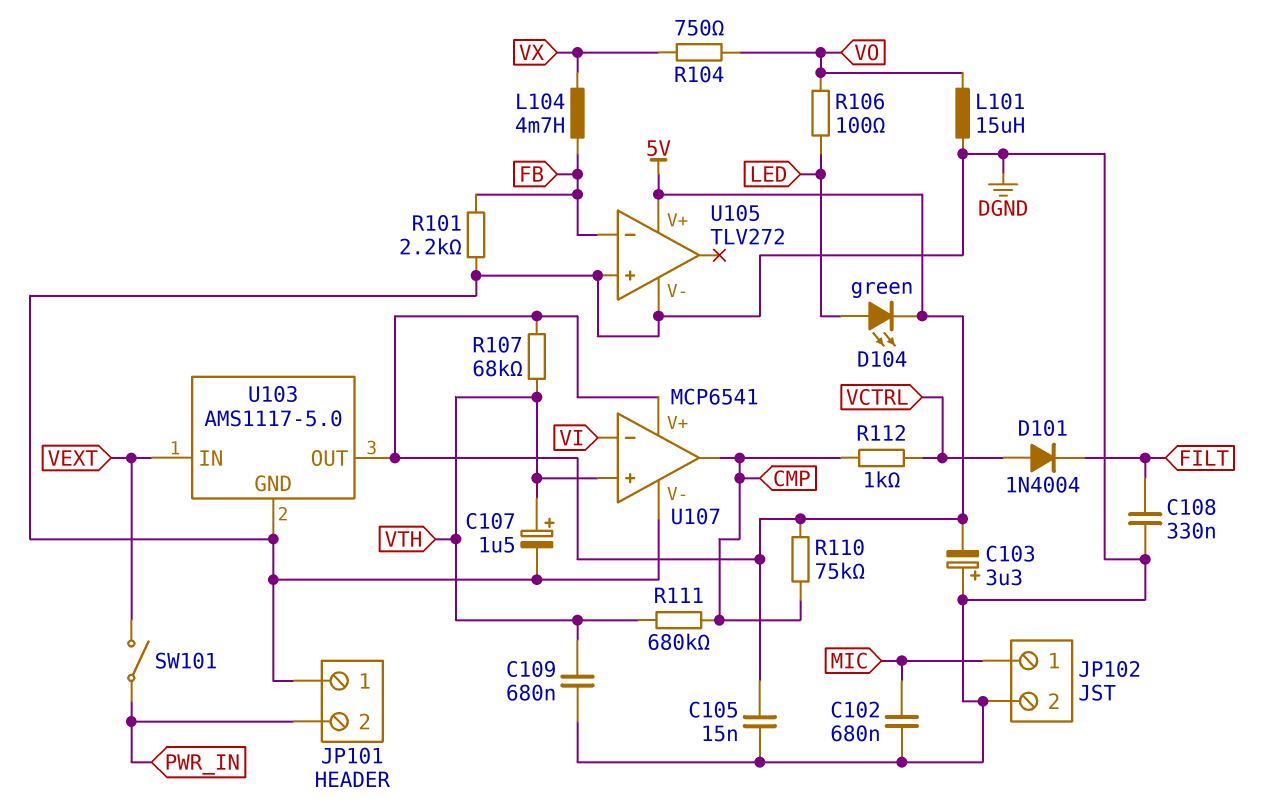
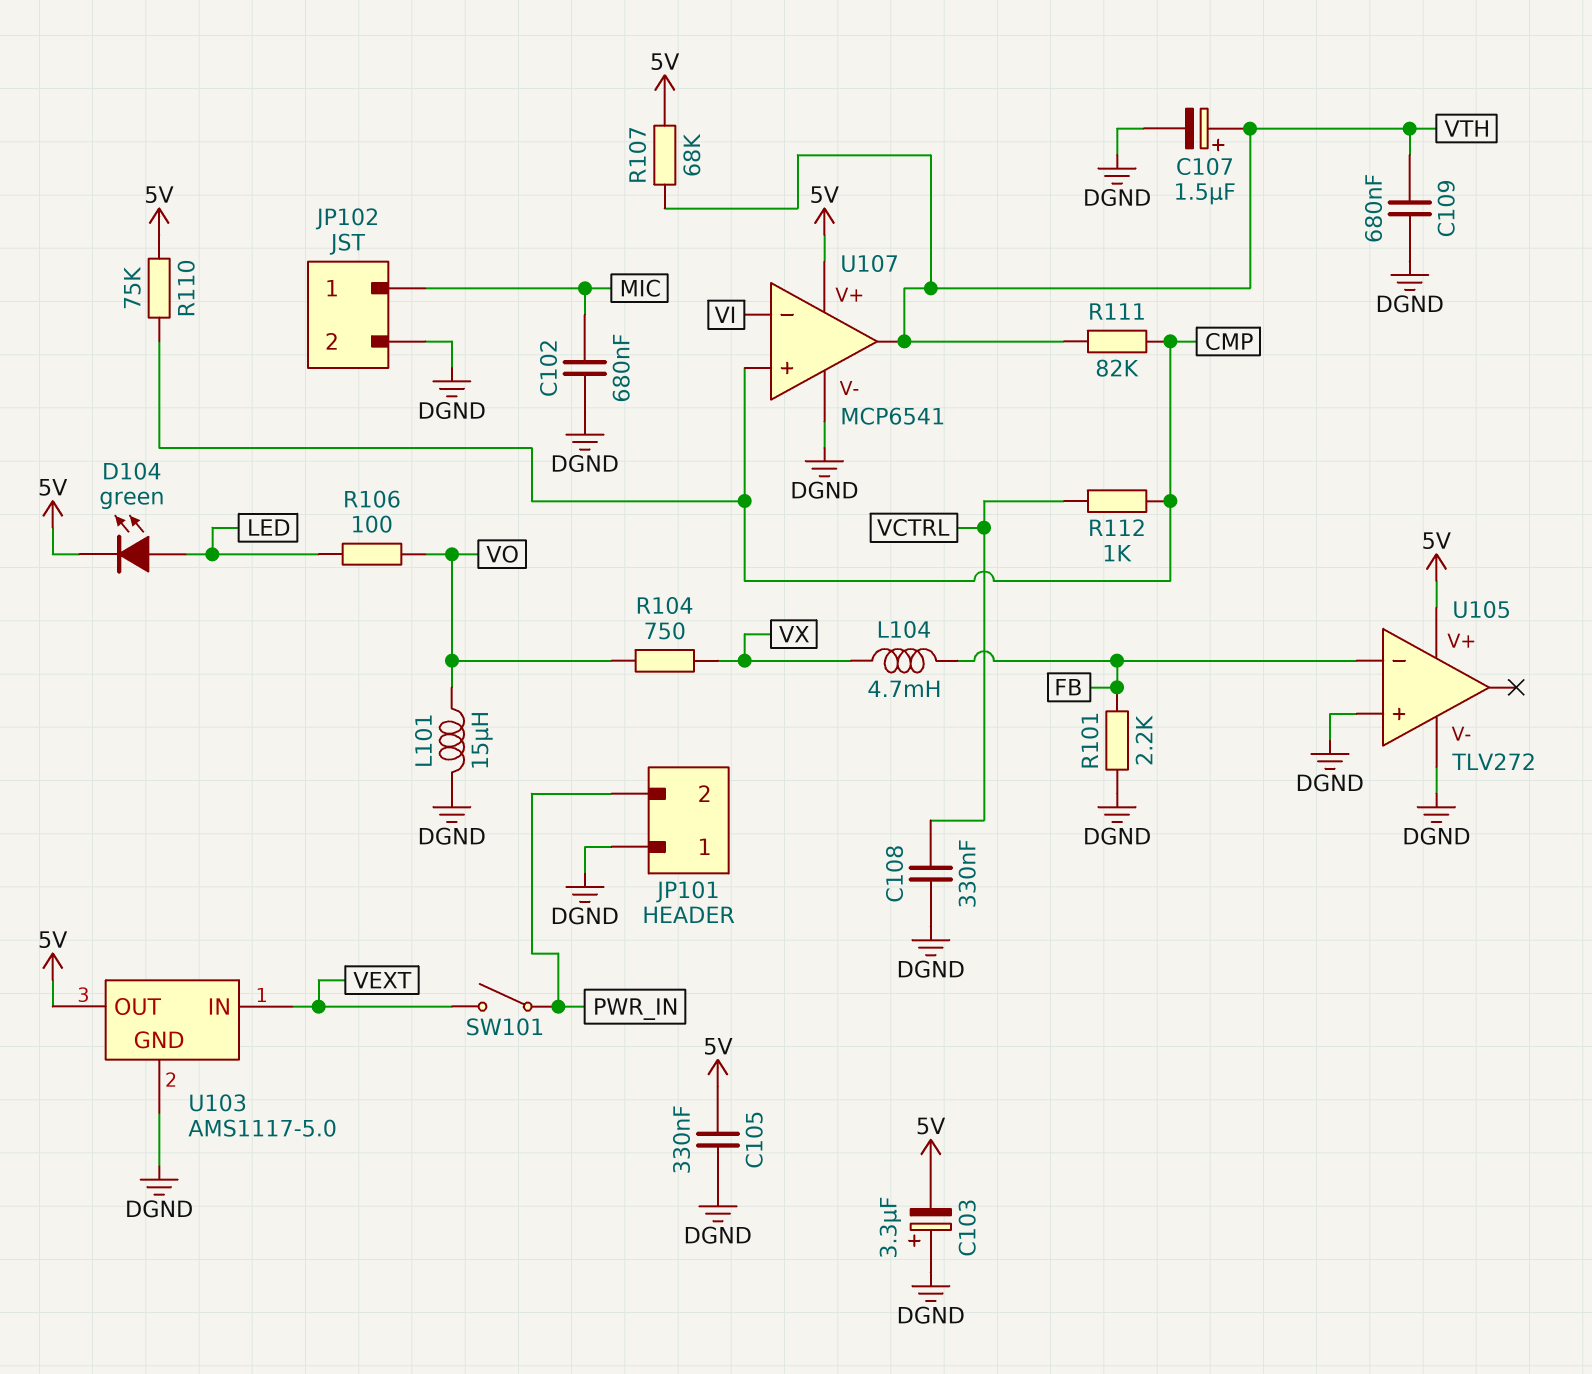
C105: 15nF (5V, DGND) -> 330nF (5V, DGND)
C108: 330nF (DGND, FILT) -> 330nF (DGND, VCTRL)
D101: diode 1N4004 (A VCTRL, K FILT) -> none
R111: 680k (CMP, VTH) -> 82k (CMP, VTH)
U107 pin in+: VTH -> CMP
U107 pin out: CMP -> VTH

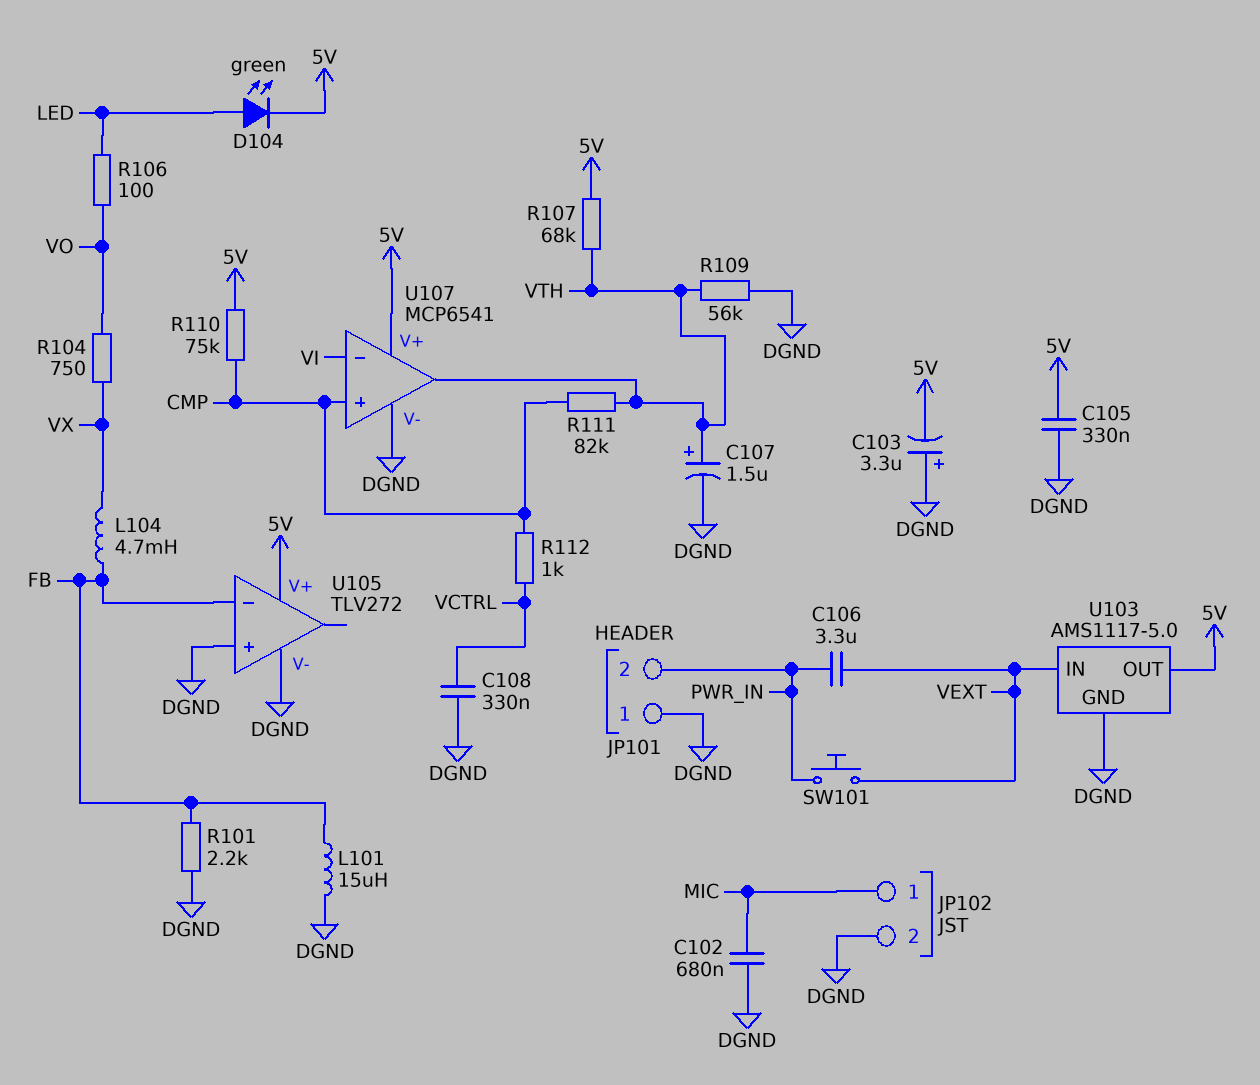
C106: none -> 3.3uF (PWR_IN, VEXT)
C109: 680nF (DGND, VTH) -> none
L101: 15uH (DGND, VO) -> 15uH (DGND, FB)
R109: none -> 56k (DGND, VTH)
SW101: switch (PWR_IN, VEXT) -> button (PWR_IN, VEXT)

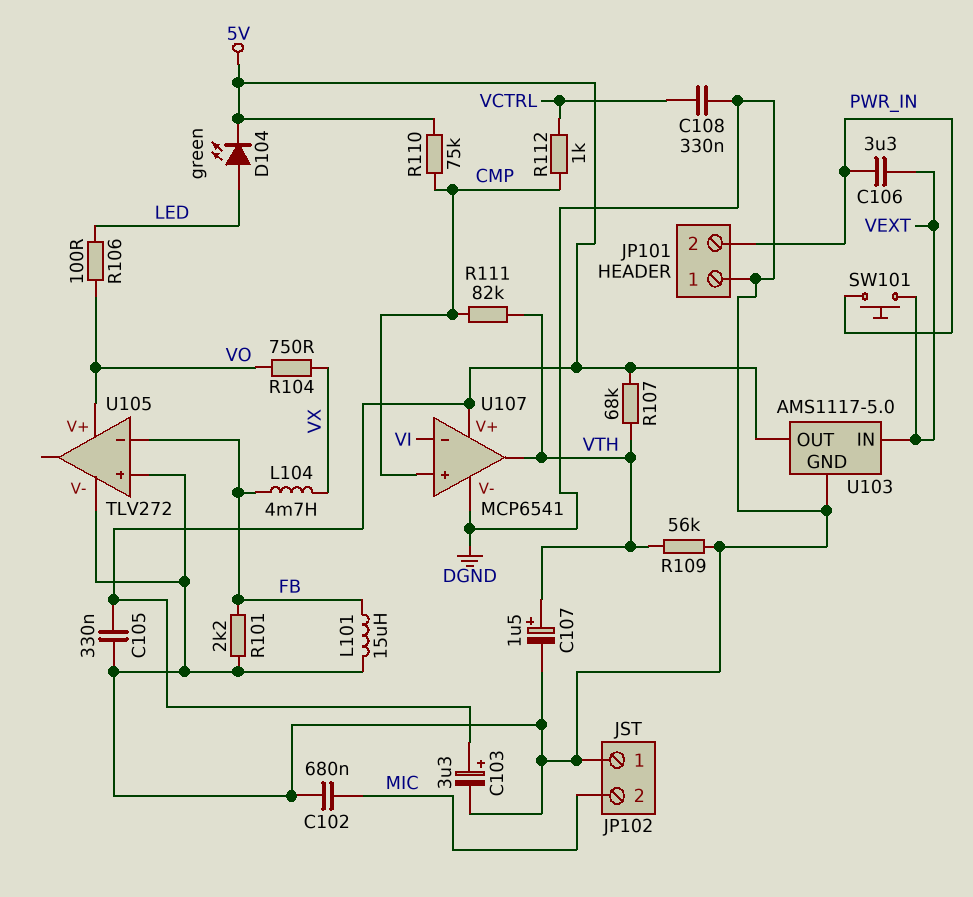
C103: 3.3uF (plus DGND, minus 5V) -> 3.3uF (plus 5V, minus DGND)
JP102 pin 1: MIC -> DGND
JP102 pin 2: DGND -> MIC
U105 pin V+: 5V -> VO

